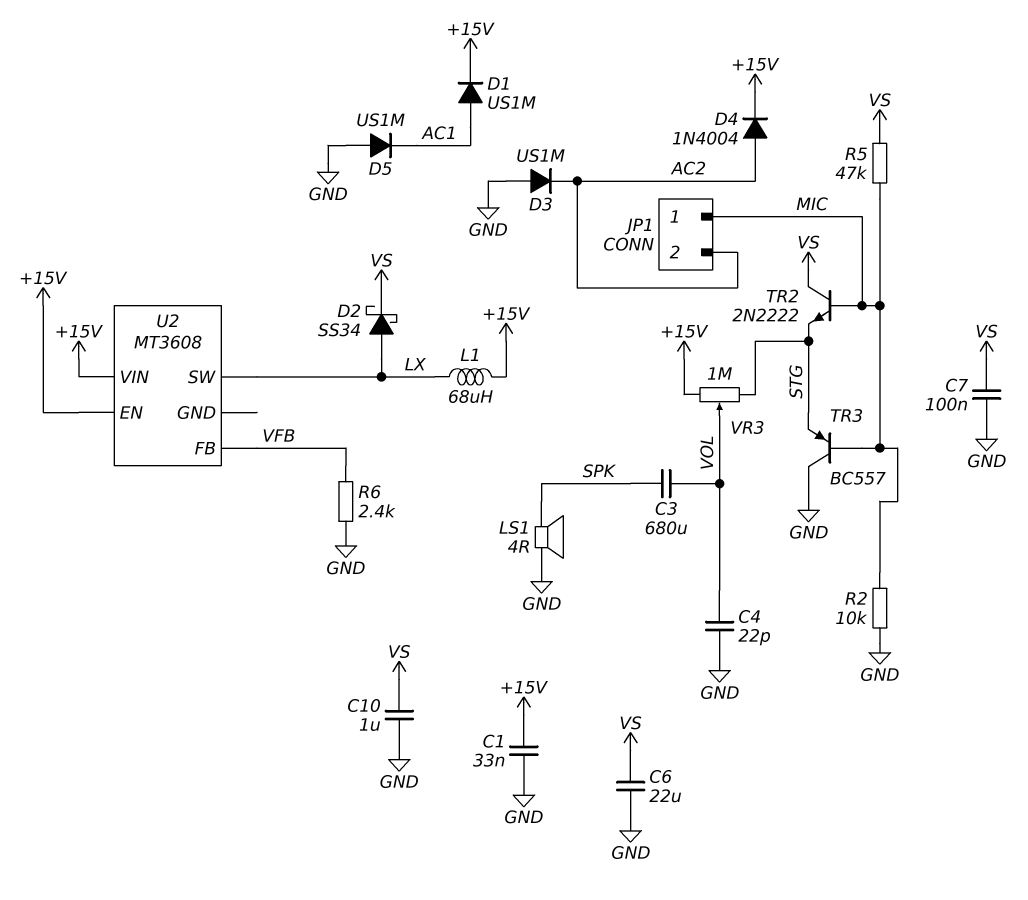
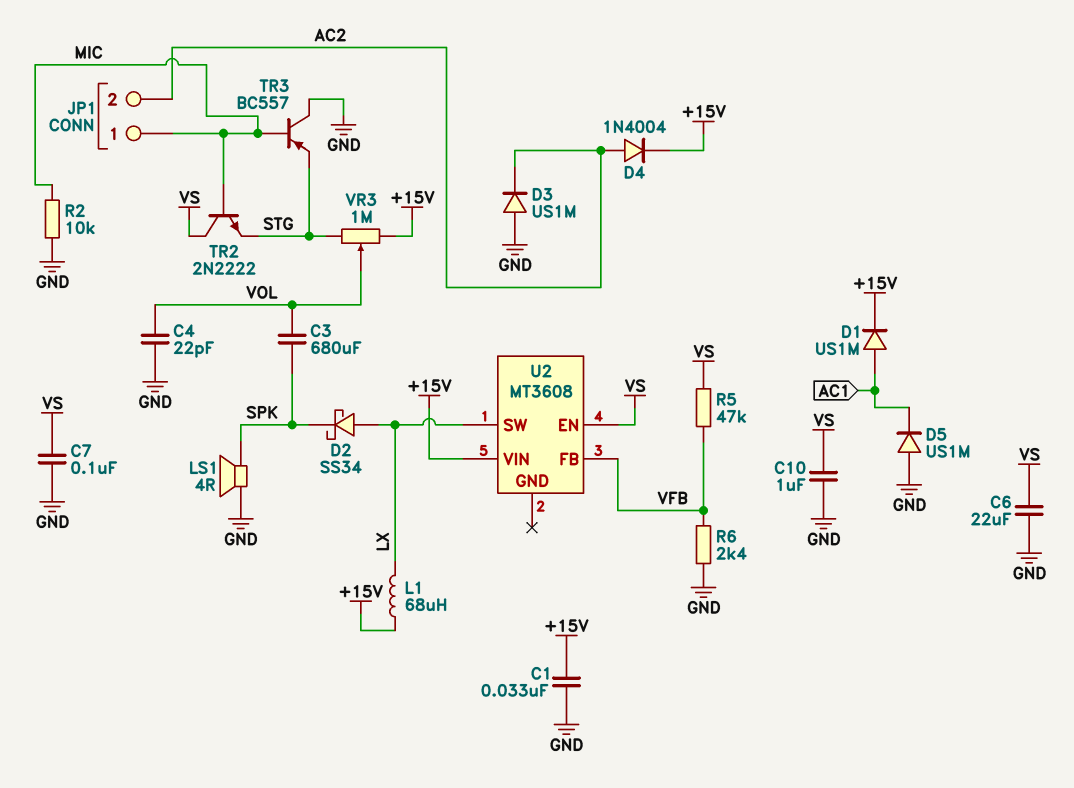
D2: schottky SS34 (A LX, K VS) -> schottky SS34 (A LX, K SPK)
R5: 47k (MIC, VS) -> 47k (VFB, VS)
U2 pin EN: +15V -> VS

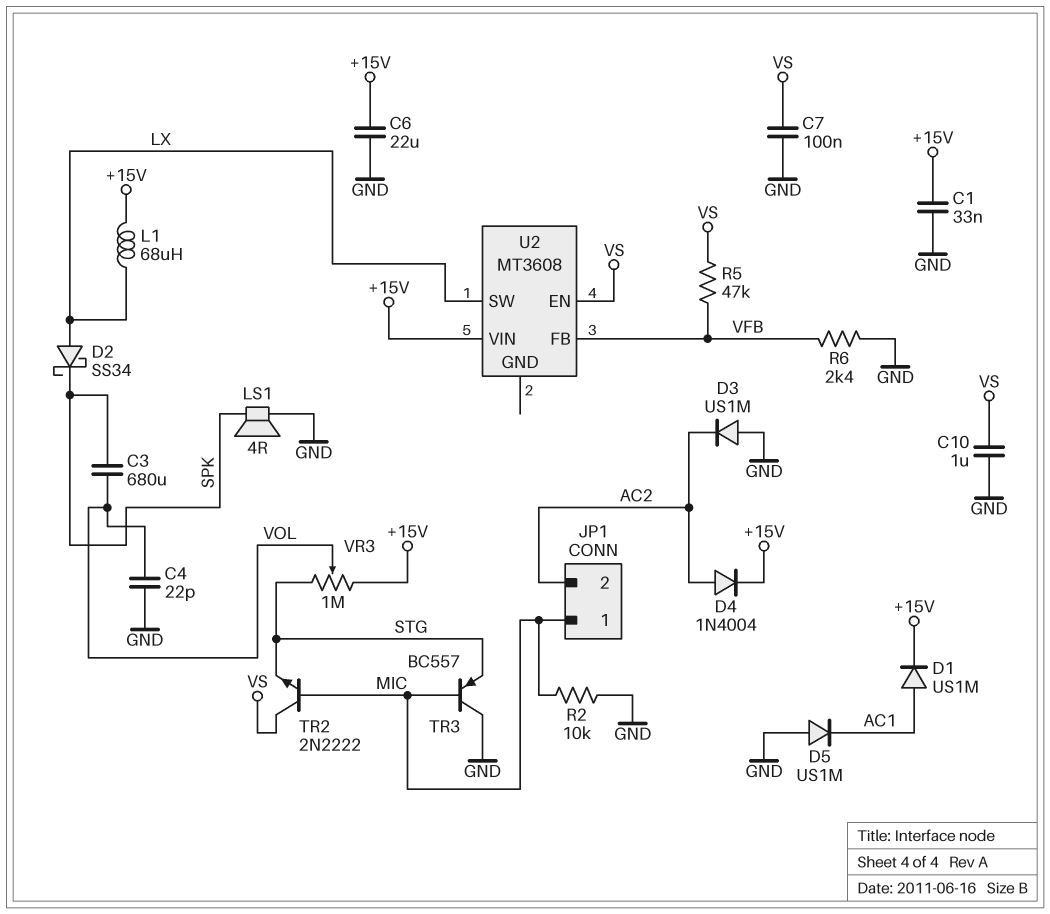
C6: 22uF (GND, VS) -> 22uF (+15V, GND)

